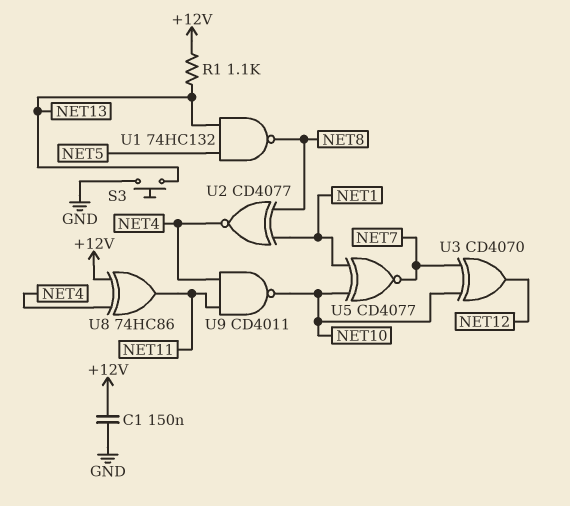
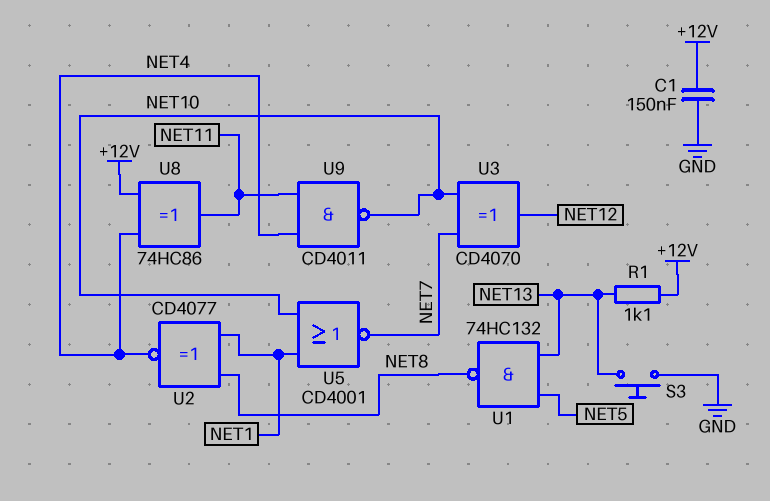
U5: XNOR CD4077 (in NET1, in NET10, out NET7) -> NOR CD4001 (in NET1, in NET10, out NET7)

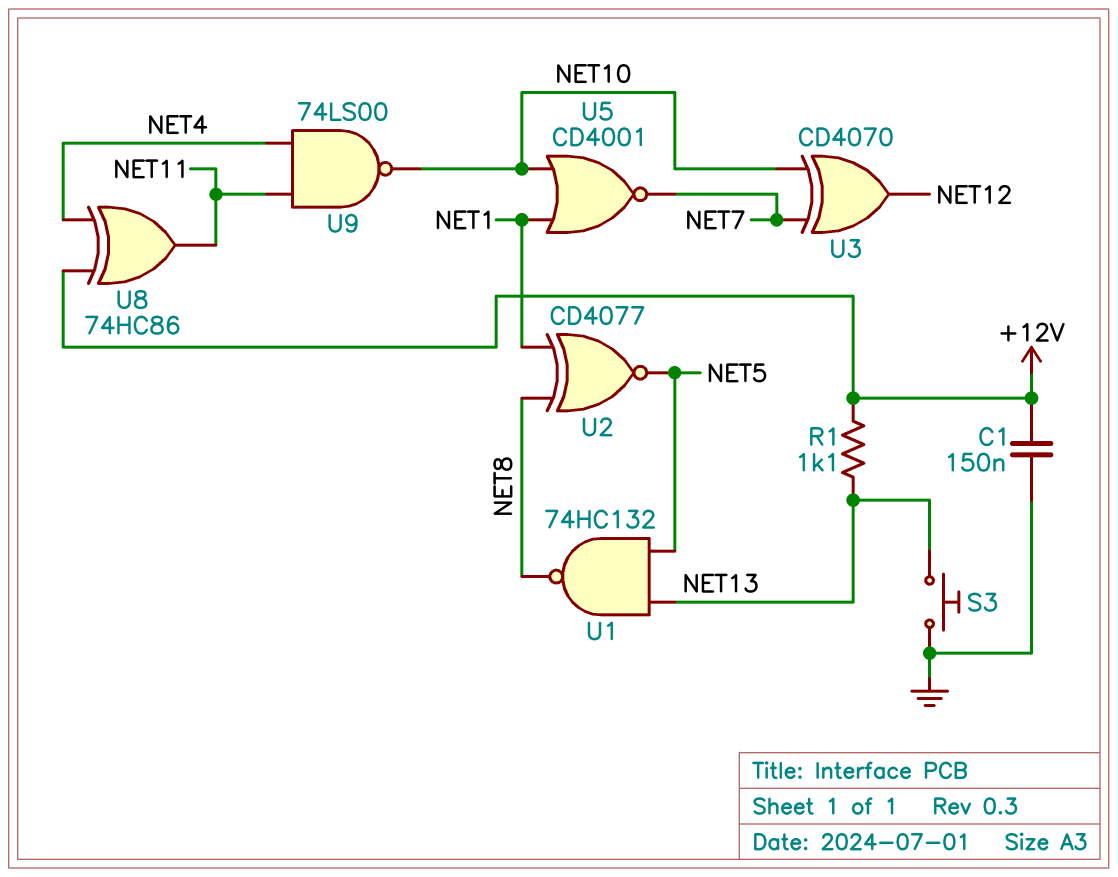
U2: XNOR CD4077 (in NET1, in NET8, out NET4) -> XNOR CD4077 (in NET1, in NET8, out NET5)
U9: NAND CD4011 (in NET4, in NET11, out NET10) -> NAND 74LS00 (in NET4, in NET11, out NET10)

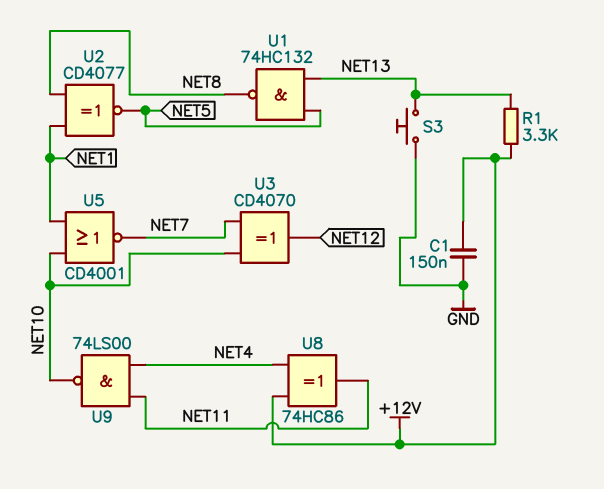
R1: 1.1k (+12V, NET13) -> 3.3k (+12V, NET13)

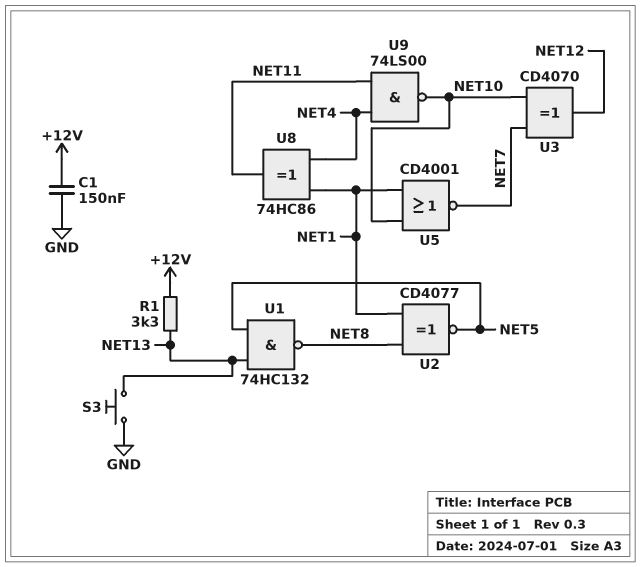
U8: XOR 74HC86 (in +12V, in NET4, out NET11) -> XOR 74HC86 (in NET1, in NET4, out NET11)

